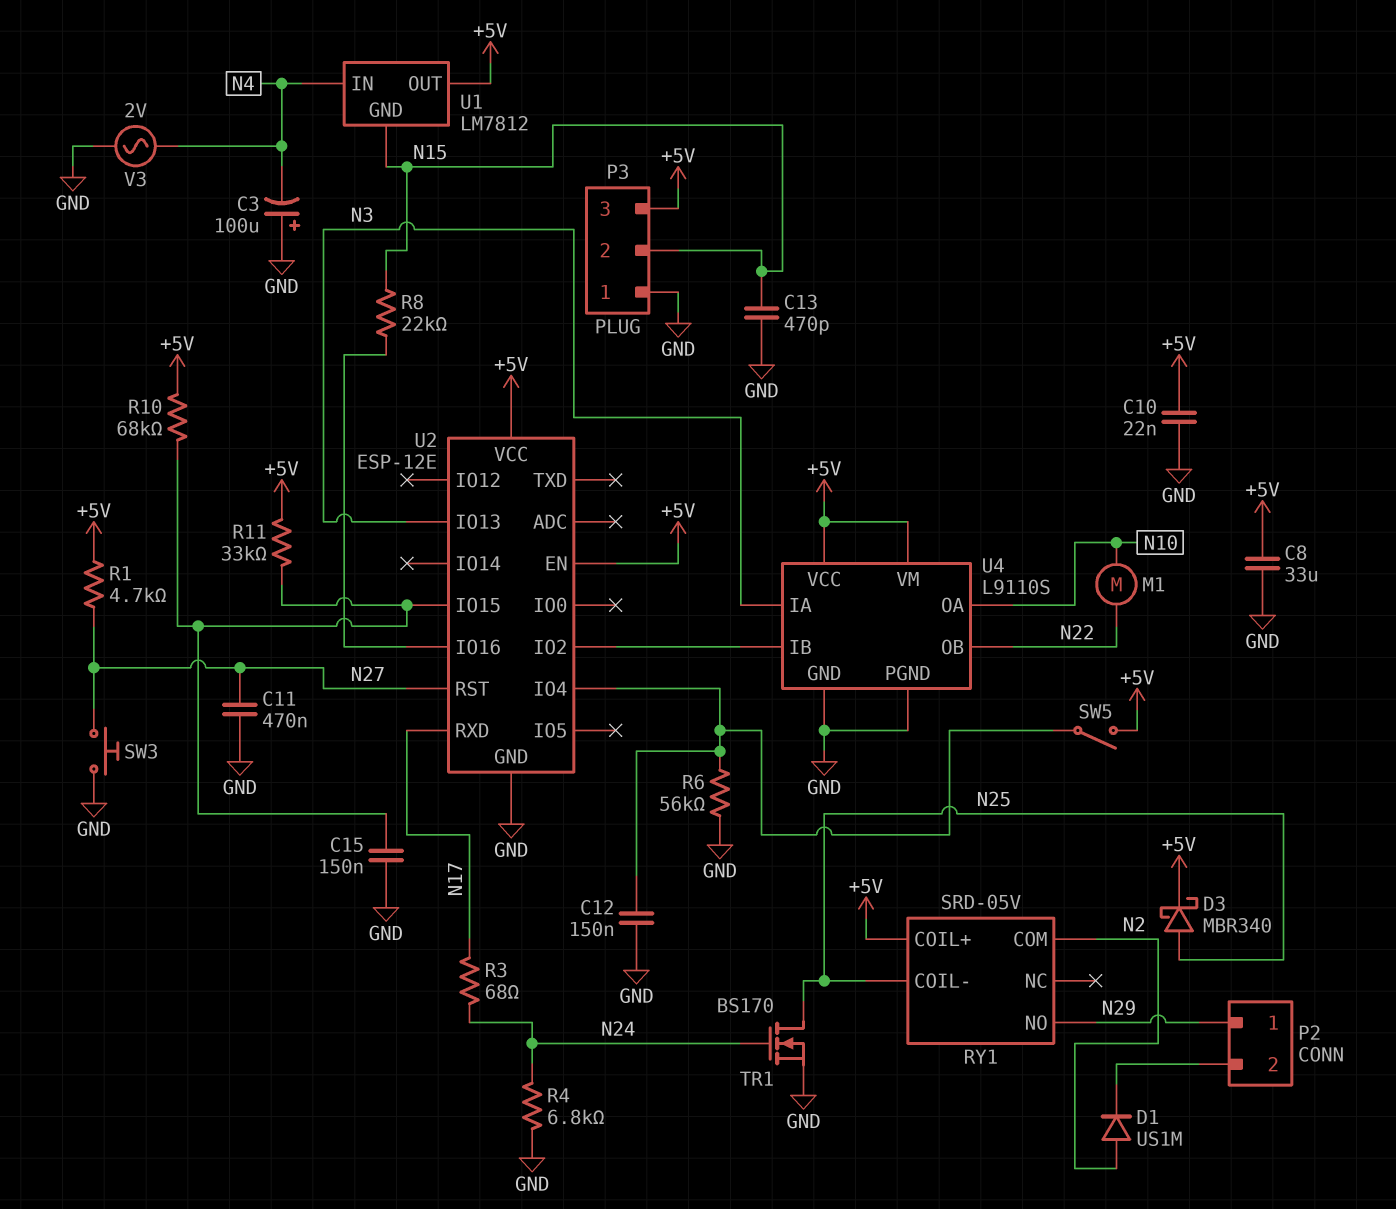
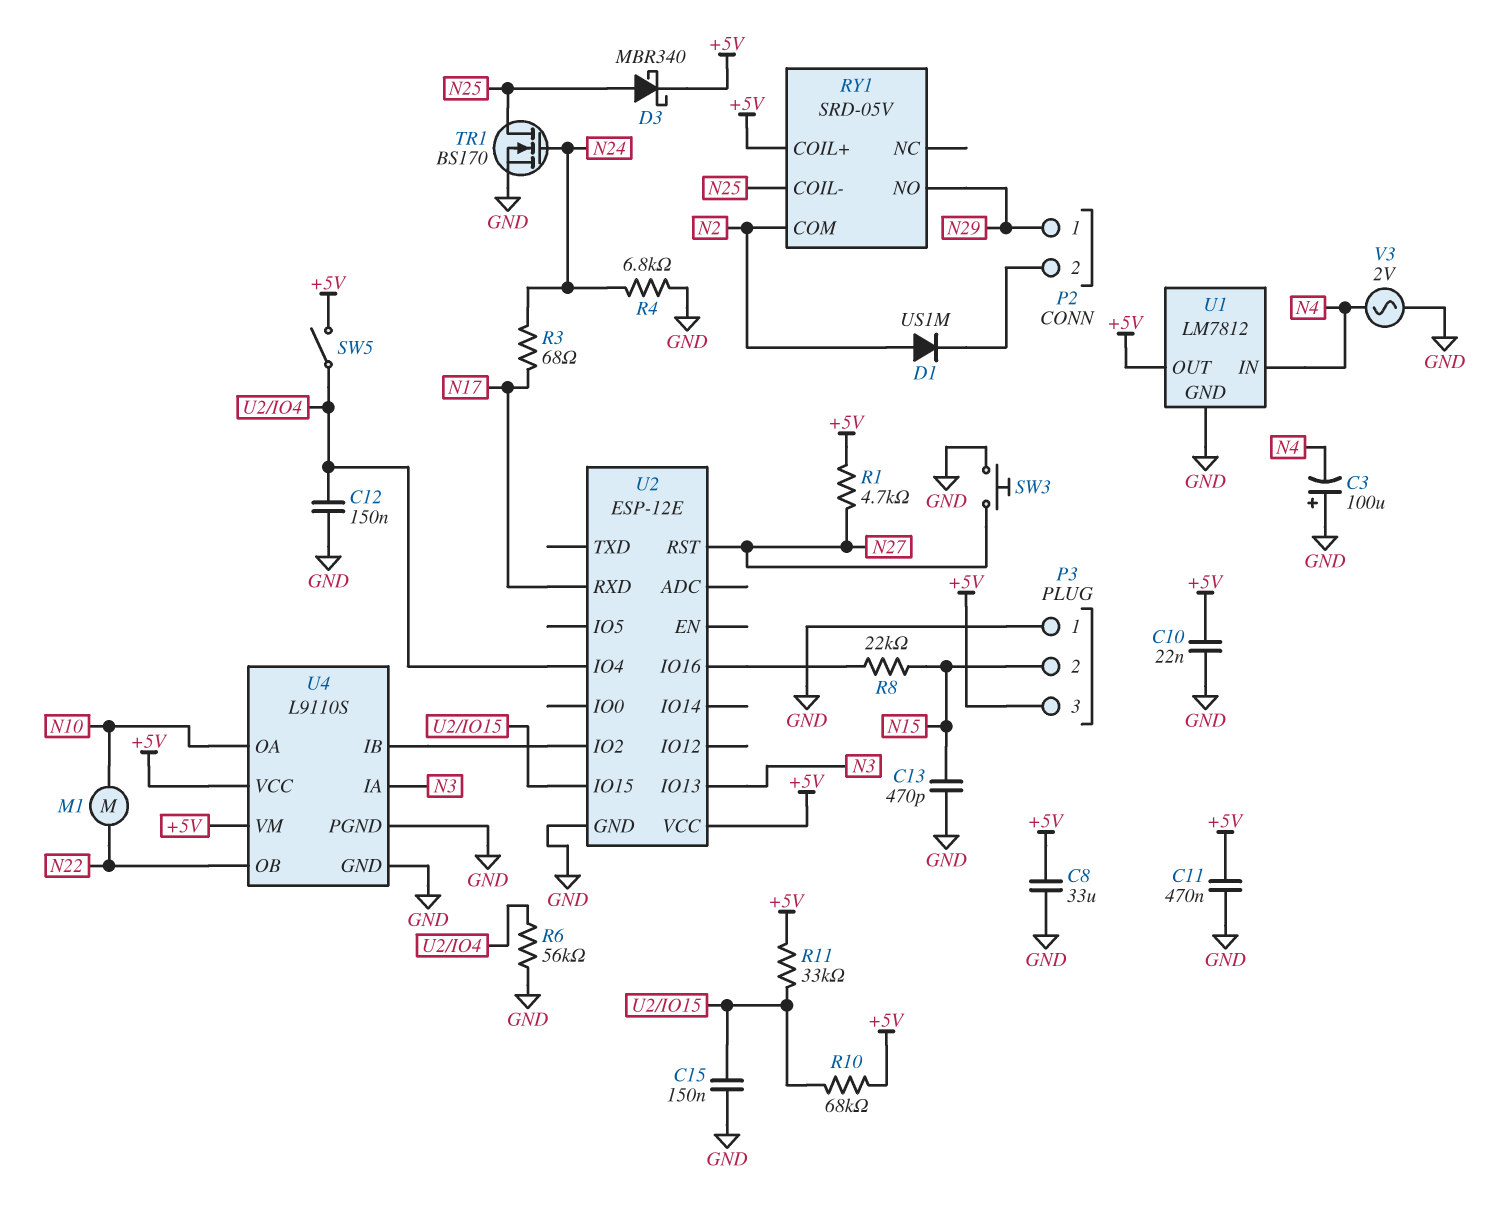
C11: 470nF (GND, N27) -> 470nF (+5V, GND)
U1 pin GND: N15 -> GND
U2 pin EN: +5V -> none

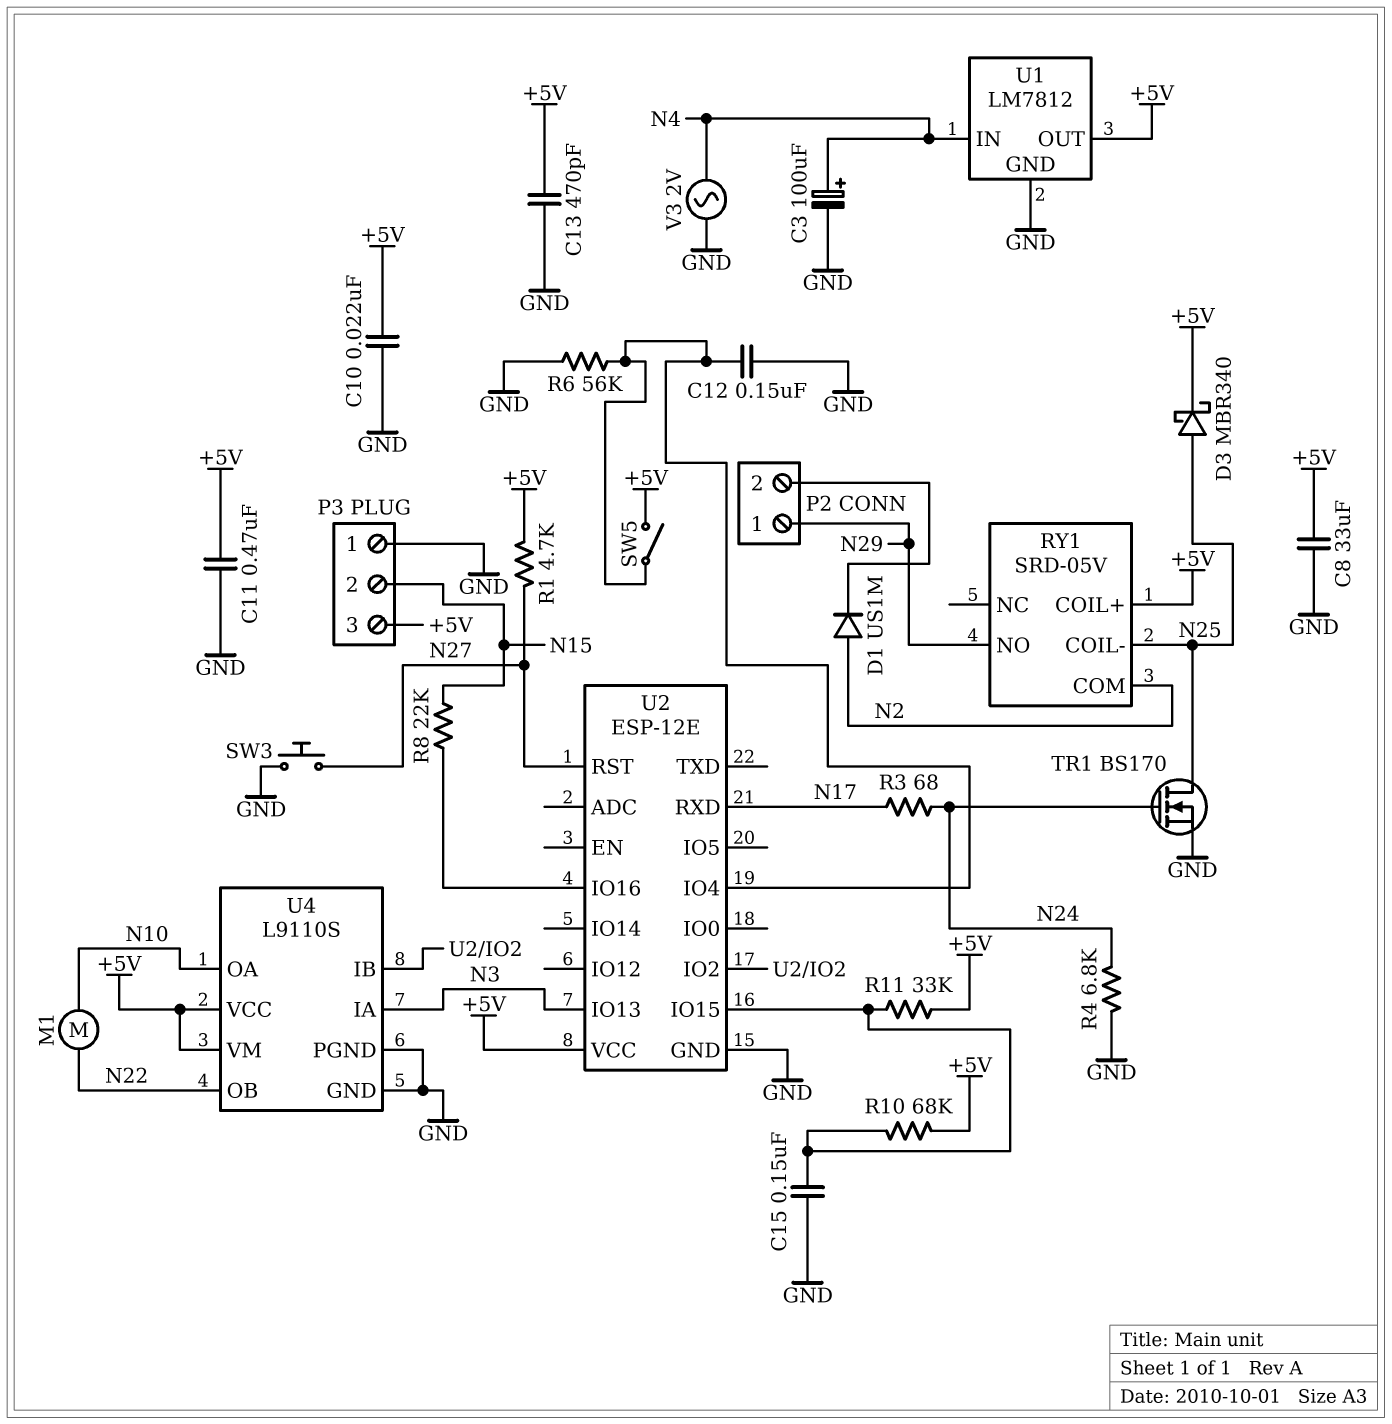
C3: 100uF (plus GND, minus N4) -> 100uF (plus N4, minus GND)
C13: 470pF (GND, N15) -> 470pF (+5V, GND)

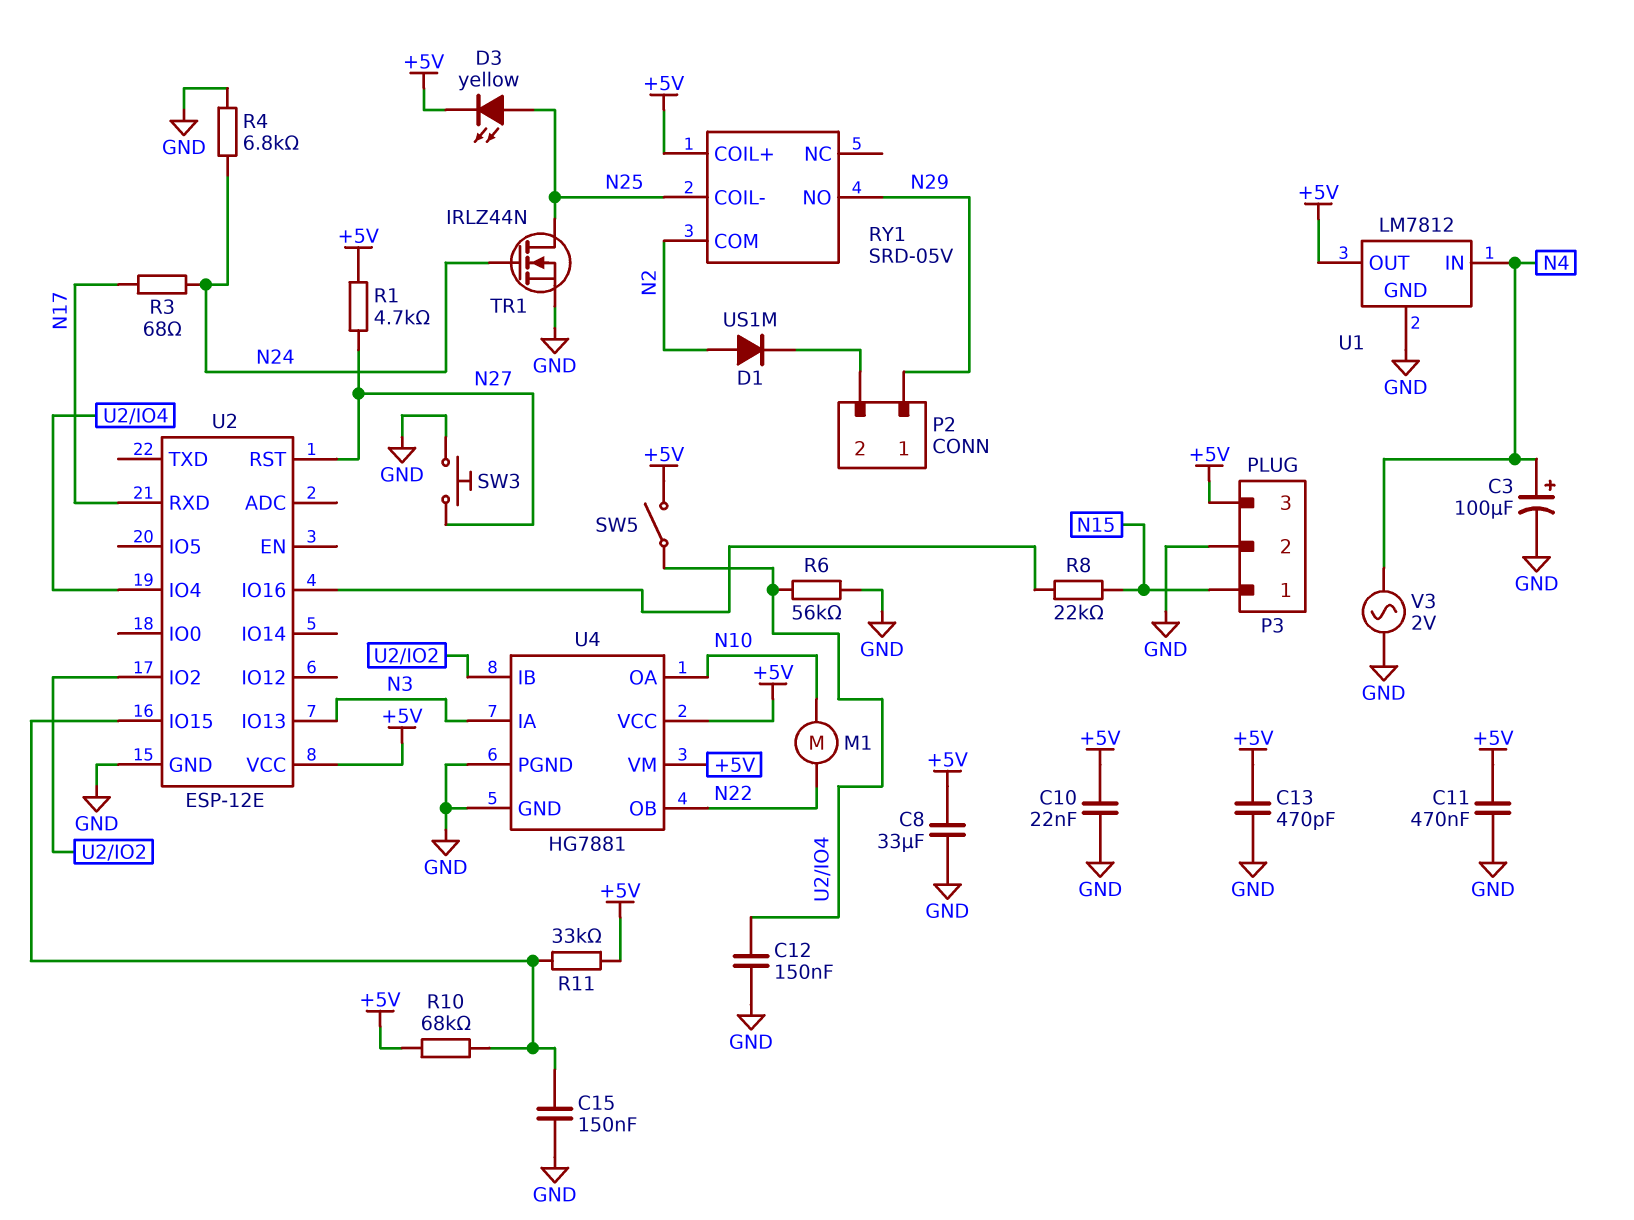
D3: schottky MBR340 (A N25, K +5V) -> LED yellow (A N25, K +5V)
P3 pin 1: GND -> N15
P3 pin 2: N15 -> GND
TR1: NMOS BS170 (G N24, D N25, S GND) -> NMOS IRLZ44N (G N24, D N25, S GND)
U4: L9110S -> HG7881

